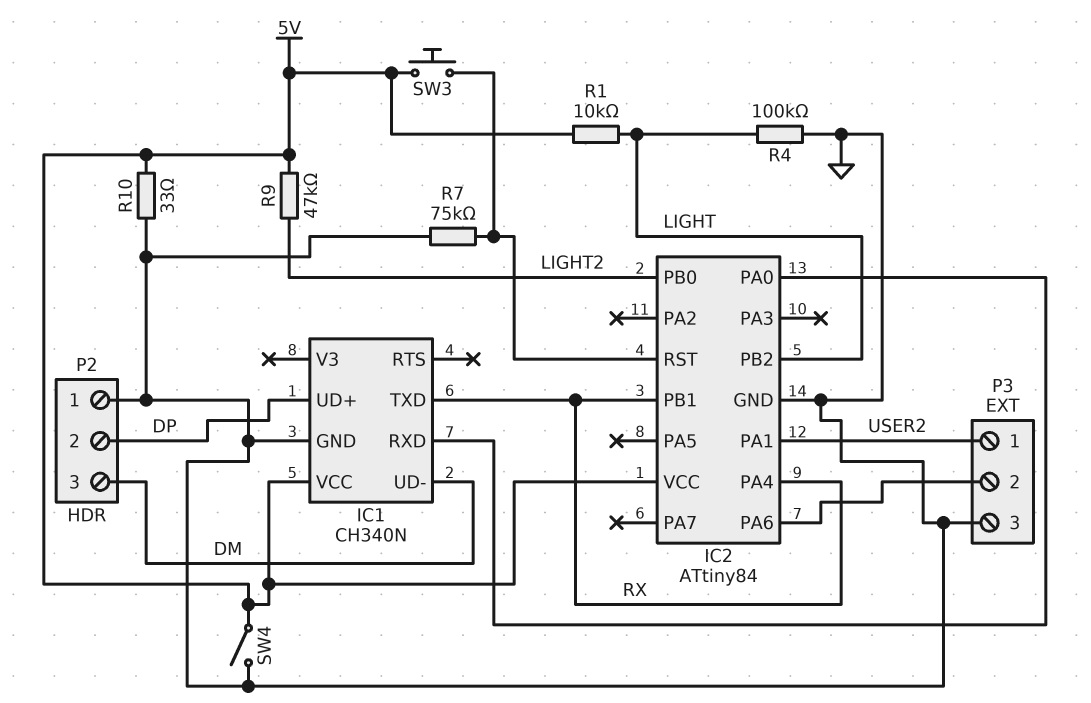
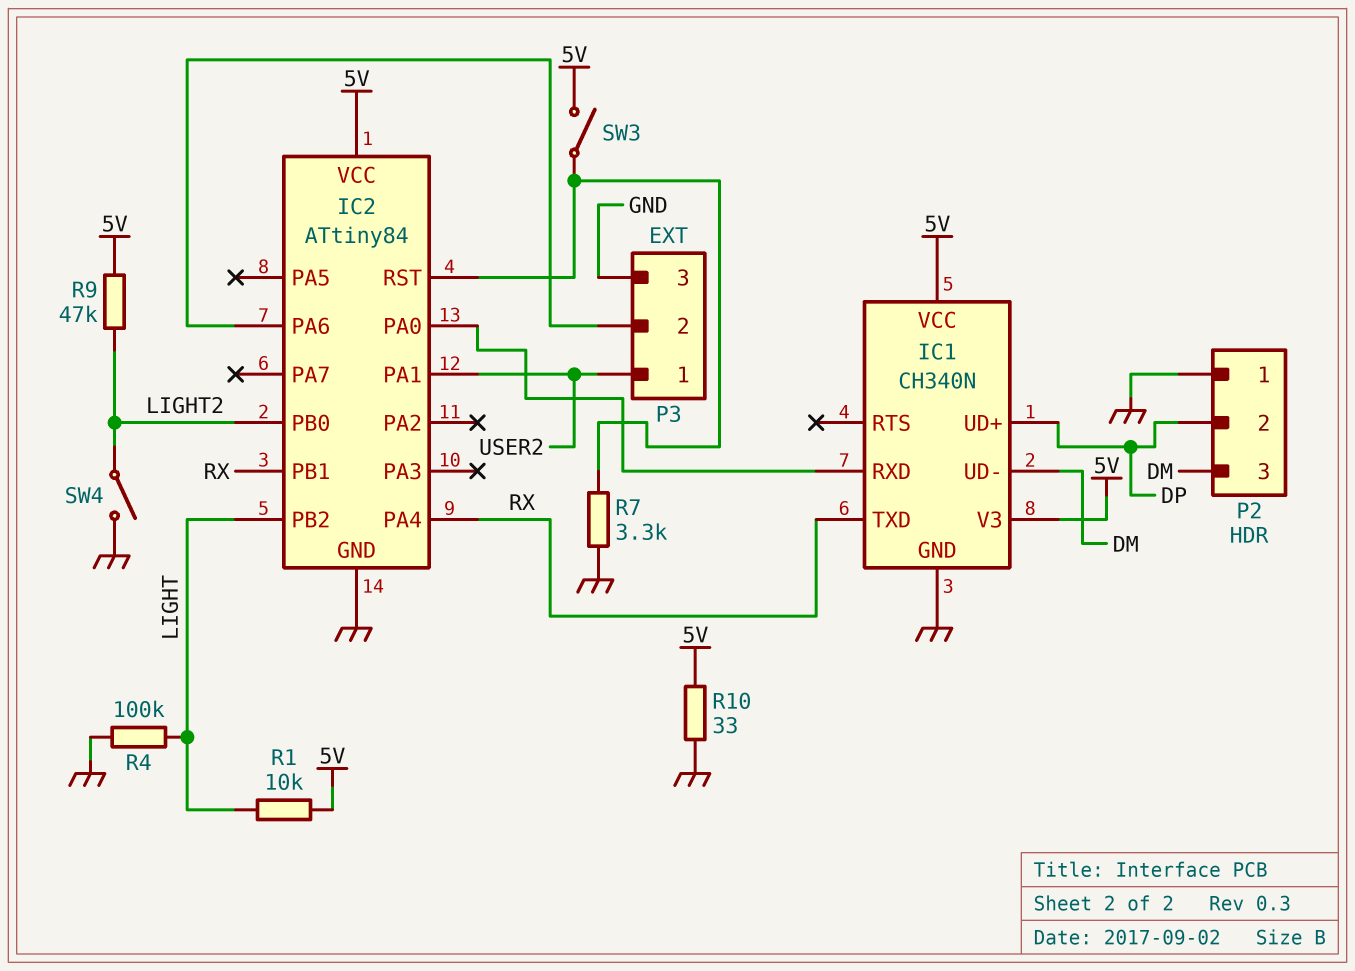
IC1 pin V3: none -> 5V
R7: 75k (GND, IC2/RST) -> 3.3k (GND, IC2/RST)
SW3: button (5V, IC2/RST) -> switch (5V, IC2/RST)
SW4: switch (5V, GND) -> switch (GND, LIGHT2)

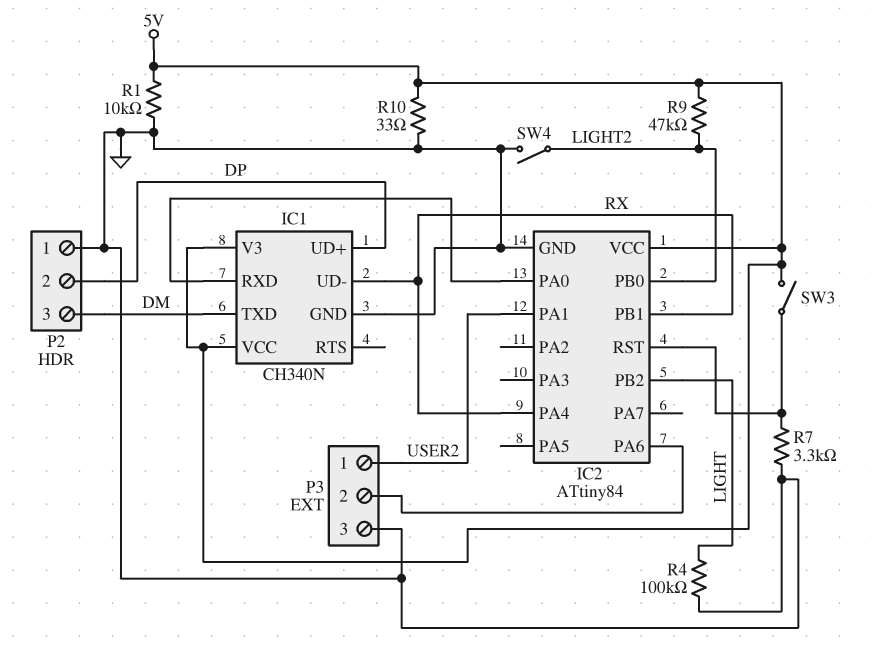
IC1 pin TXD: RX -> DM
IC1 pin UD-: DM -> RX
R1: 10k (5V, LIGHT) -> 10k (5V, GND)

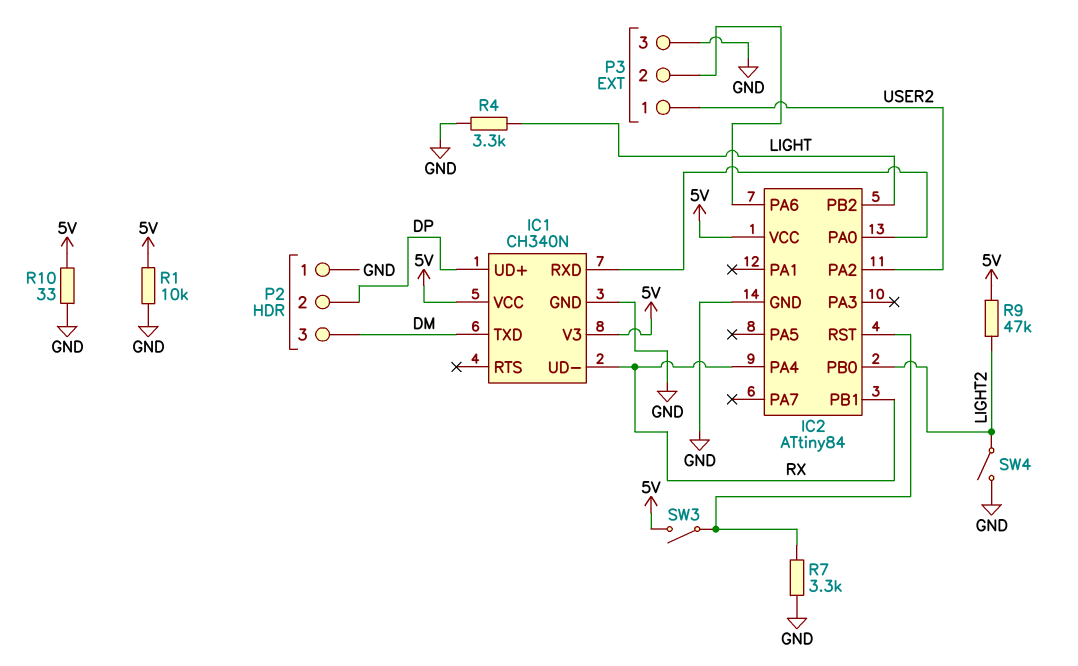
IC2 pin PA1: USER2 -> none
IC2 pin PA2: none -> USER2
R4: 100k (GND, LIGHT) -> 3.3k (GND, LIGHT)

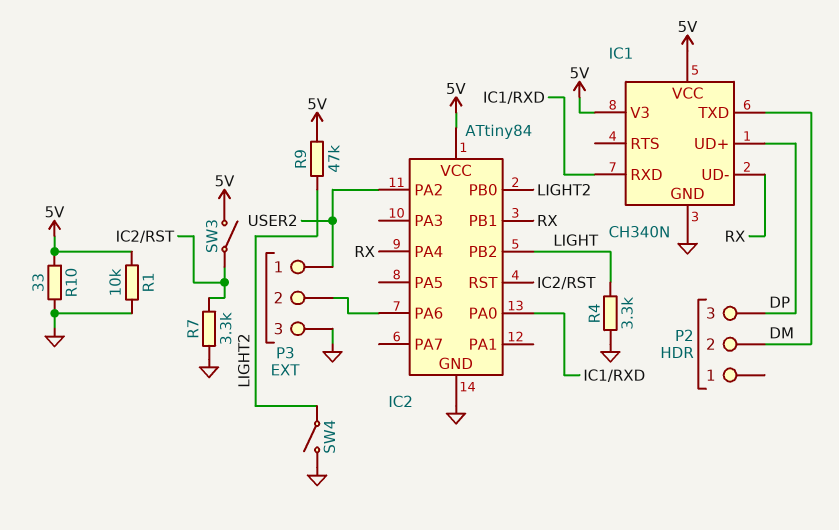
P2 pin 1: GND -> none
P2 pin 2: DP -> DM
P2 pin 3: DM -> DP

